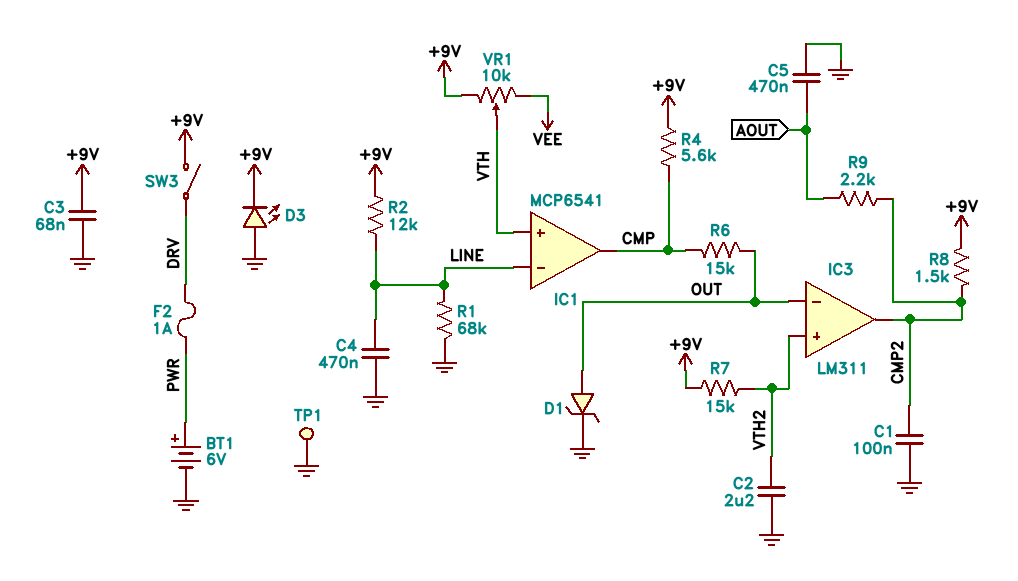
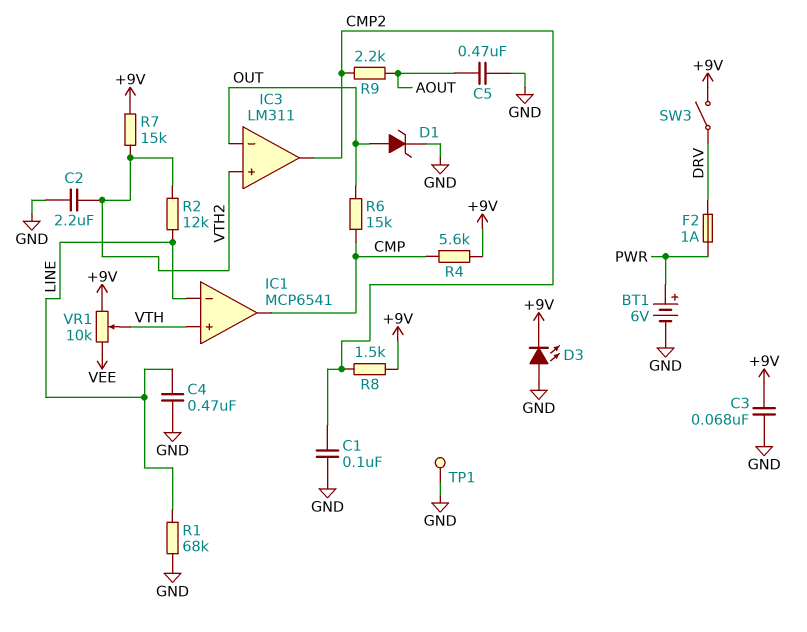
R2: 12k (+9V, LINE) -> 12k (LINE, VTH2)

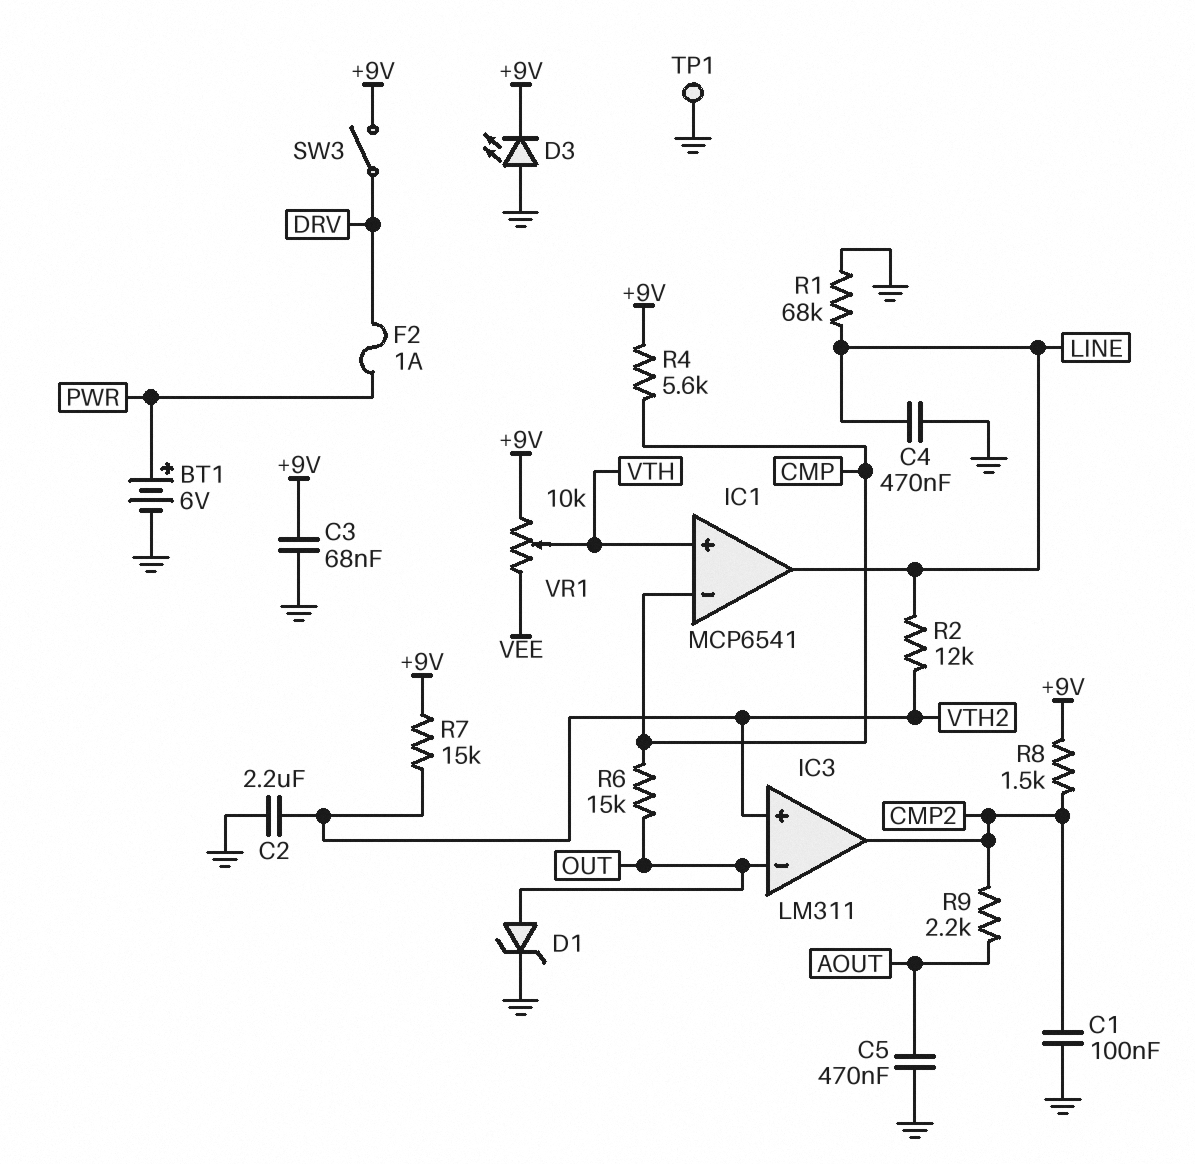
IC1 pin in-: LINE -> CMP
IC1 pin out: CMP -> LINE

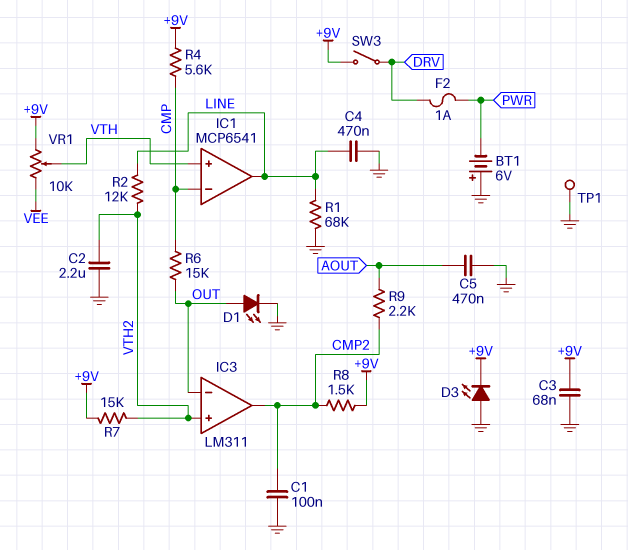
BT1: 6V (plus PWR, minus GND) -> 6V (plus GND, minus PWR)
D1: zener (A OUT, K GND) -> LED (A OUT, K GND)

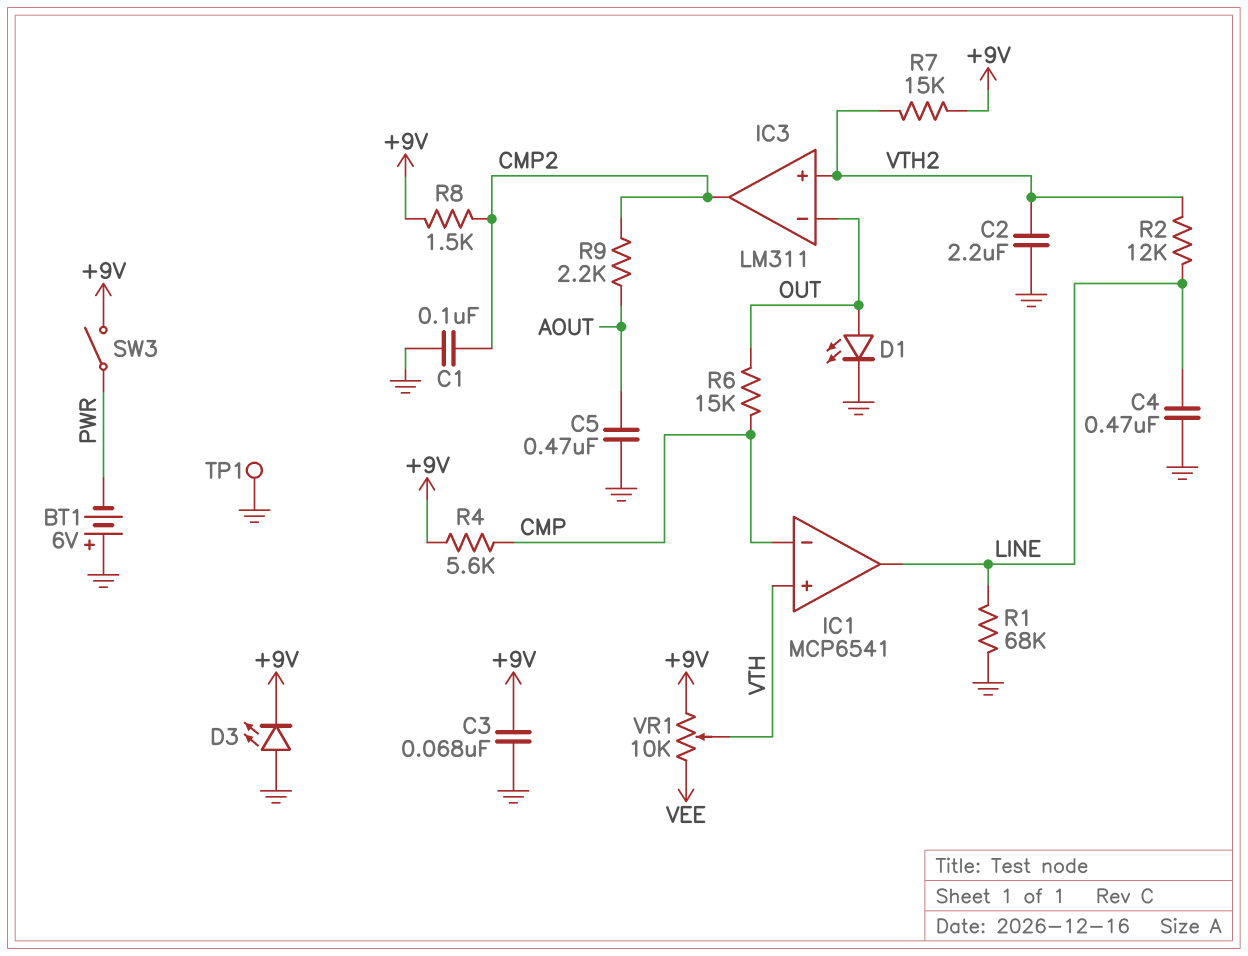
F2: 1A (DRV, PWR) -> none
SW3: switch (+9V, DRV) -> switch (+9V, PWR)

